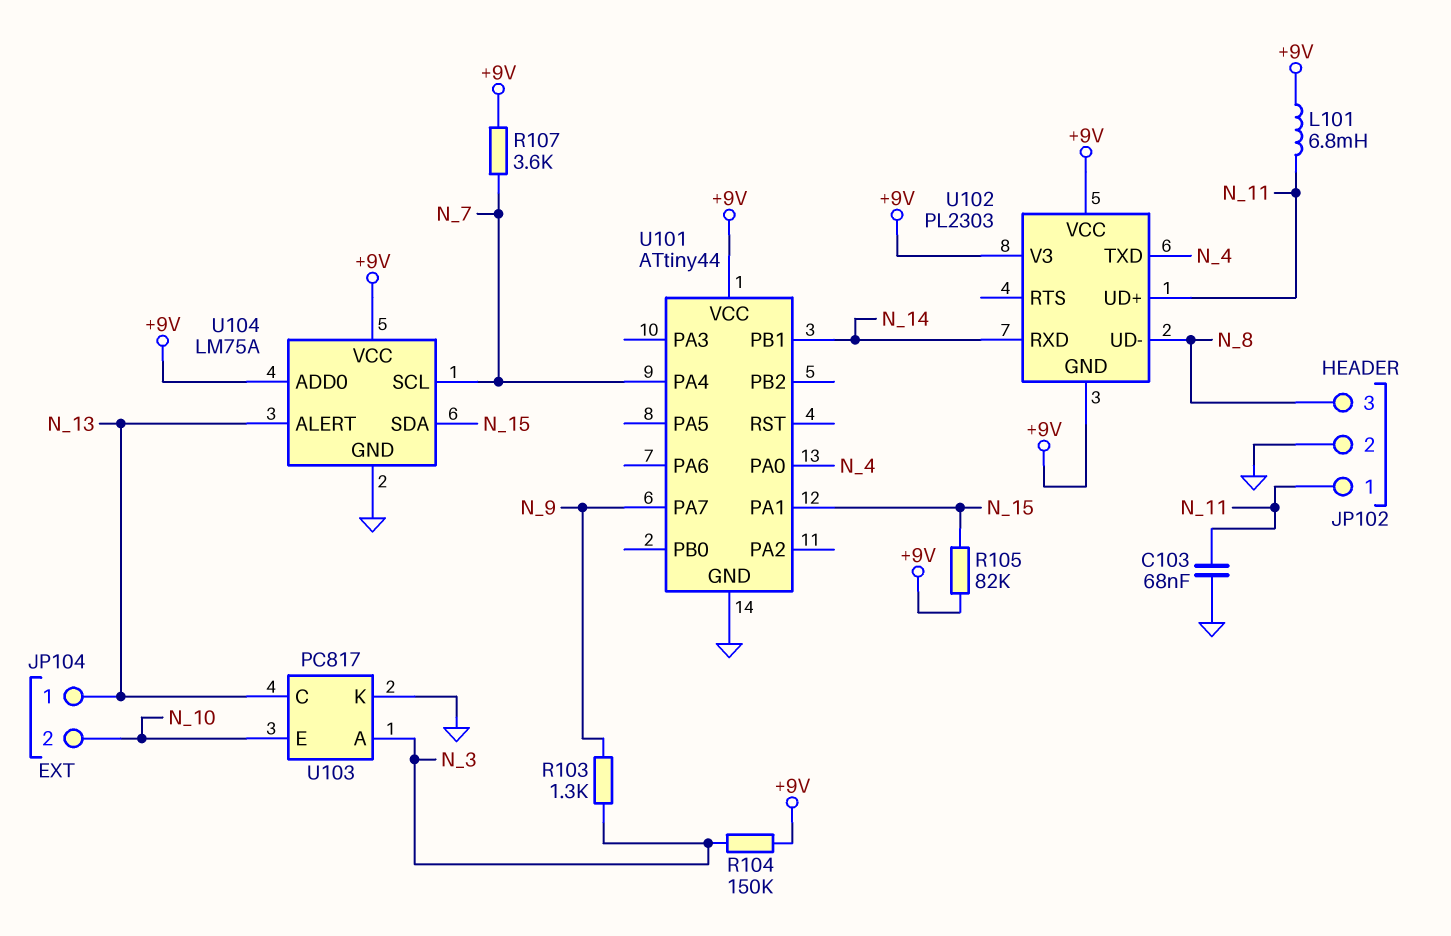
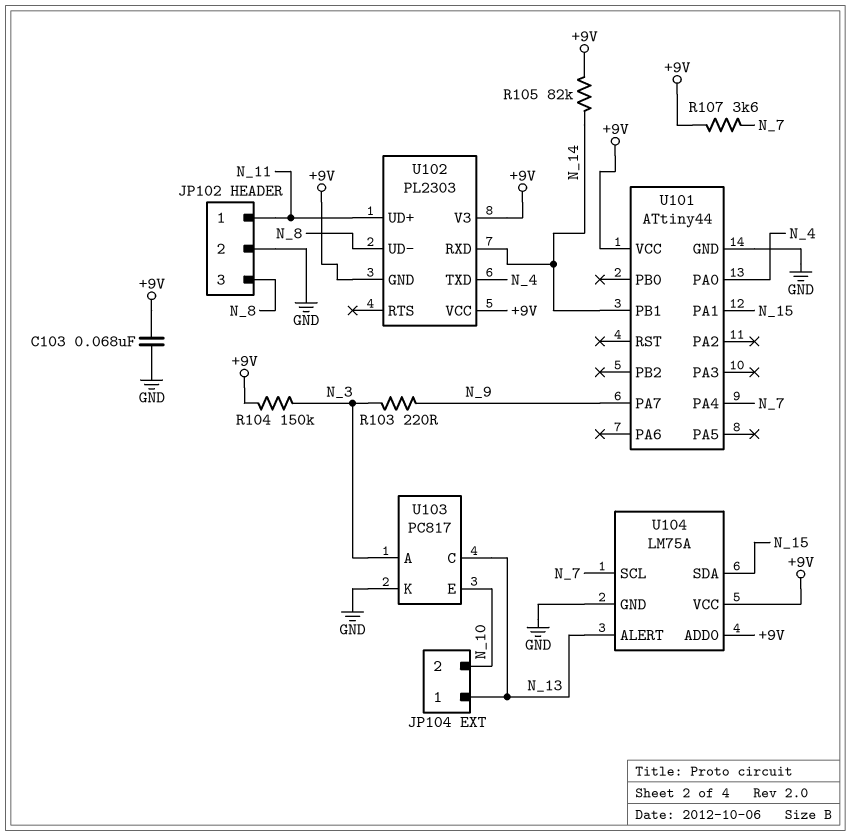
C103: 68nF (GND, N_11) -> 68nF (+9V, GND)
L101: 6.8mH (+9V, N_11) -> none
R103: 1.3k (N_3, N_9) -> 220 (N_3, N_9)
R105: 82k (+9V, N_15) -> 82k (+9V, N_14)

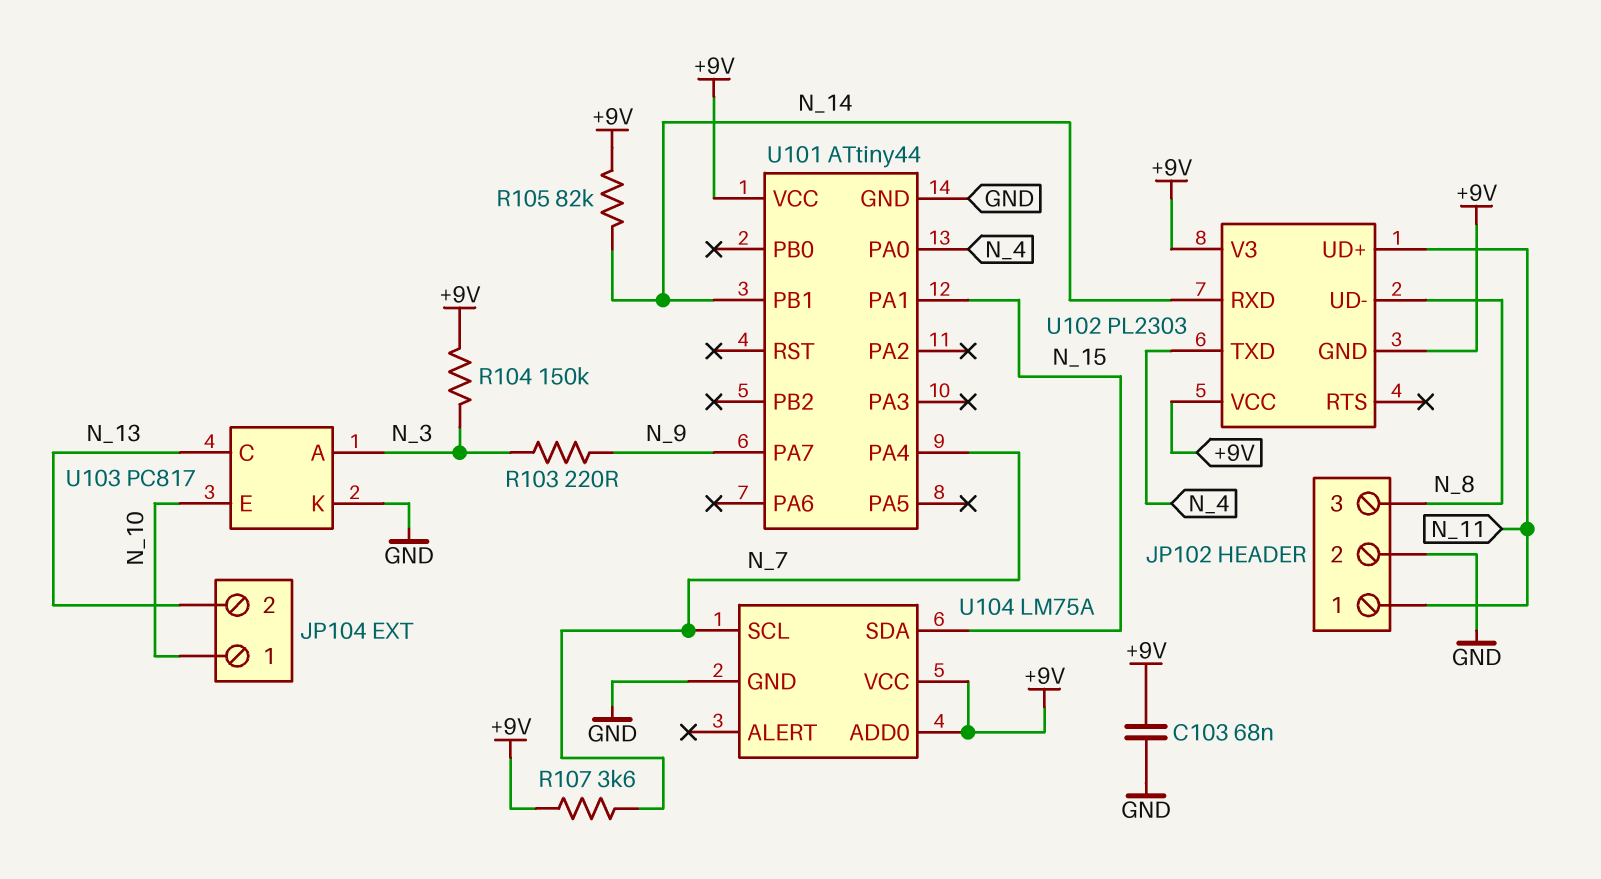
JP104 pin 1: N_13 -> N_10
JP104 pin 2: N_10 -> N_13
U104 pin ALERT: N_13 -> none

